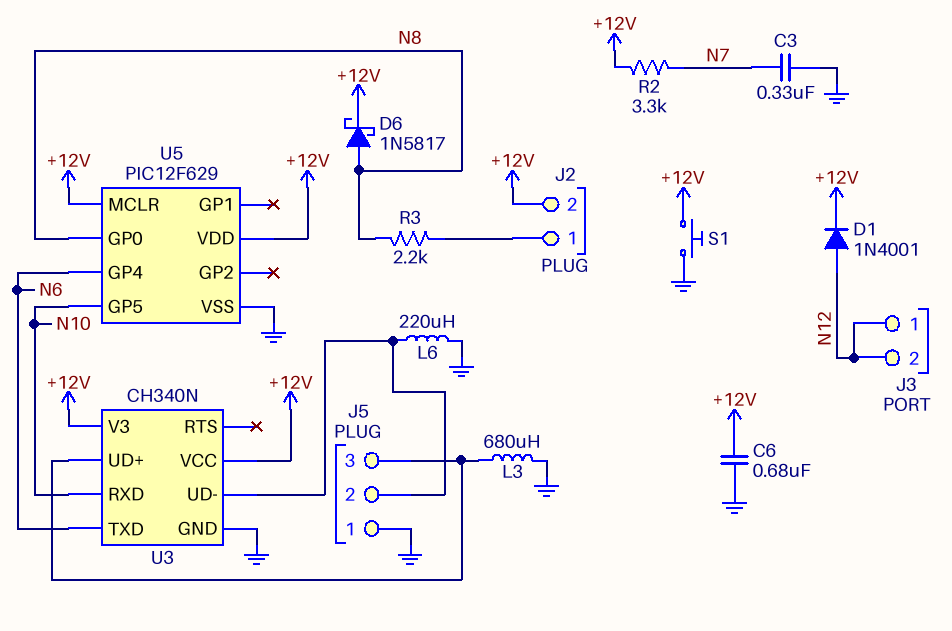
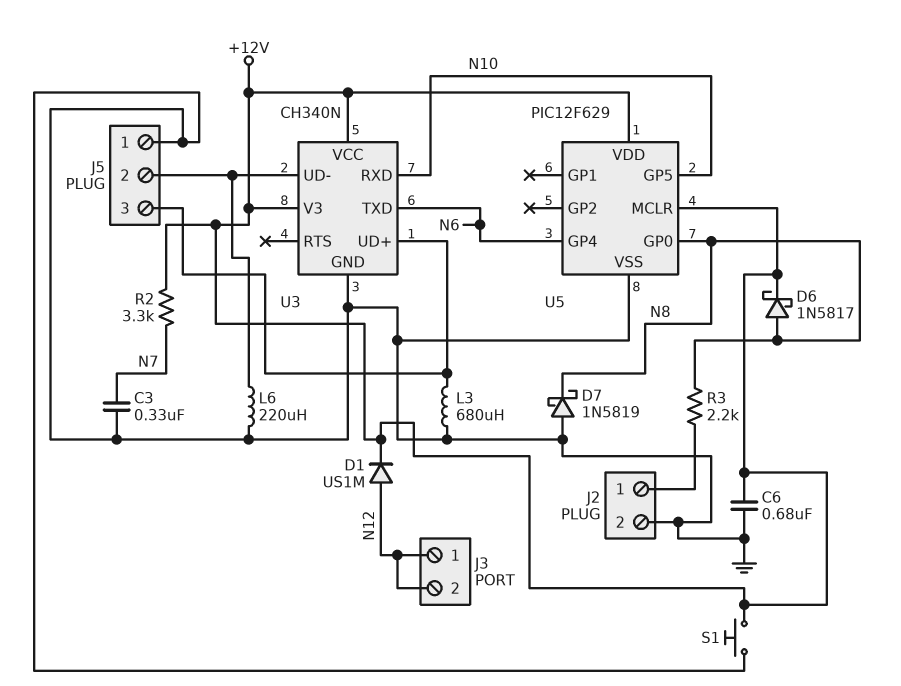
D1: diode 1N4001 (A N12, K +12V) -> diode US1M (A N12, K +12V)
D7: none -> schottky 1N5819 (A GND, K N8)
J2 pin 2: +12V -> GND

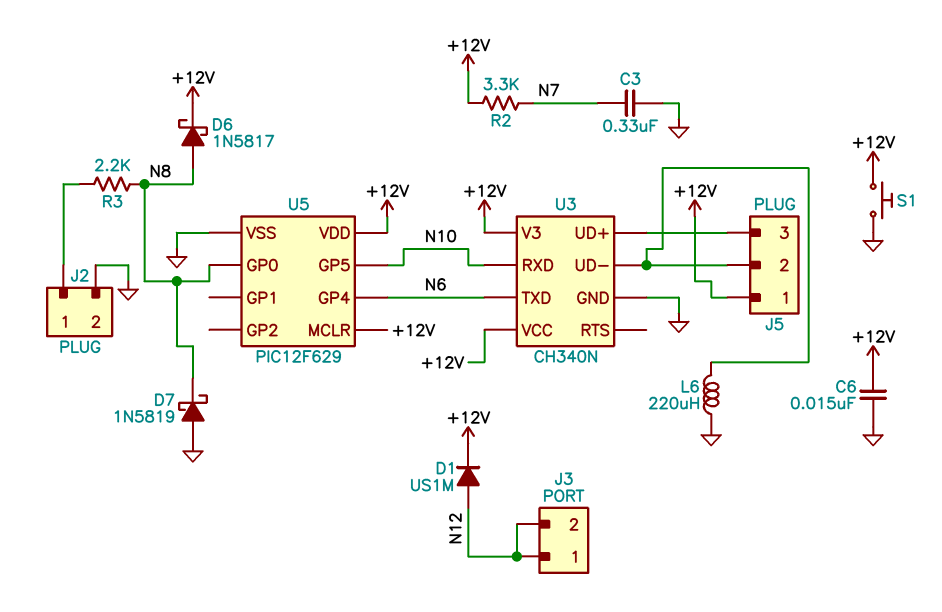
C6: 680nF (+12V, GND) -> 15nF (+12V, GND)
J5 pin 1: GND -> +12V
L3: 680uH (GND, J5/3) -> none

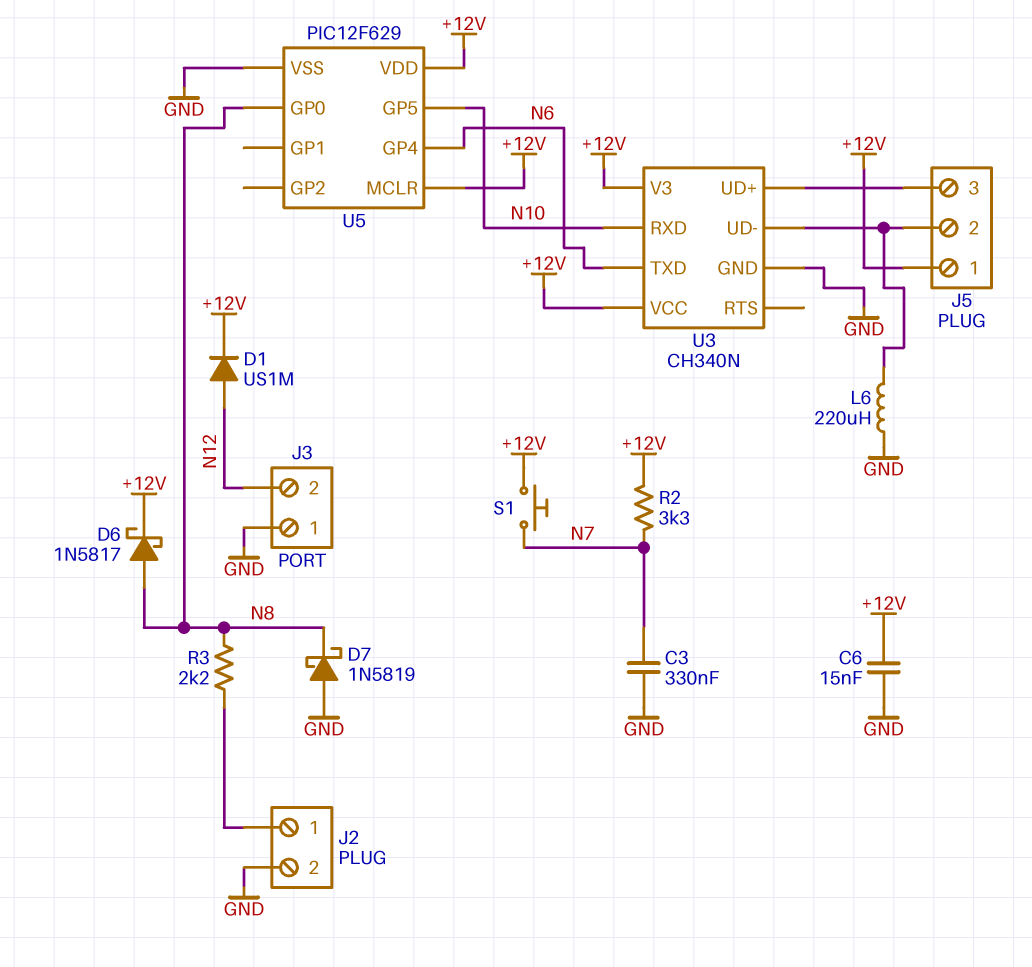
J3 pin 1: N12 -> GND
S1: button (+12V, GND) -> button (+12V, N7)

